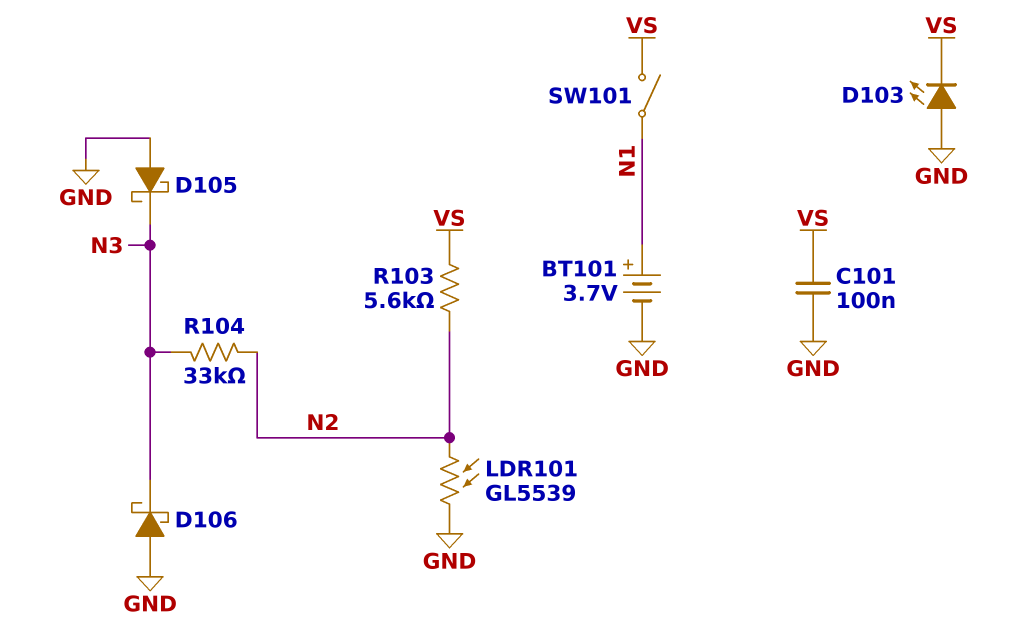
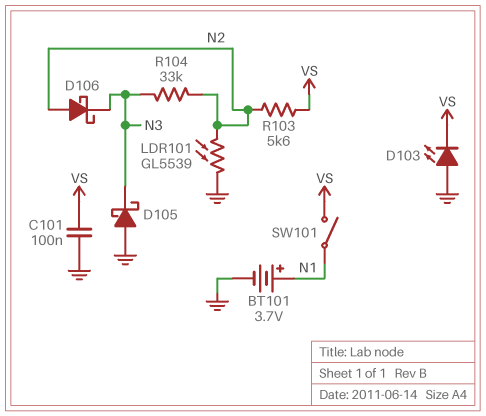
D106: schottky (A GND, K N3) -> schottky (A N2, K N3)

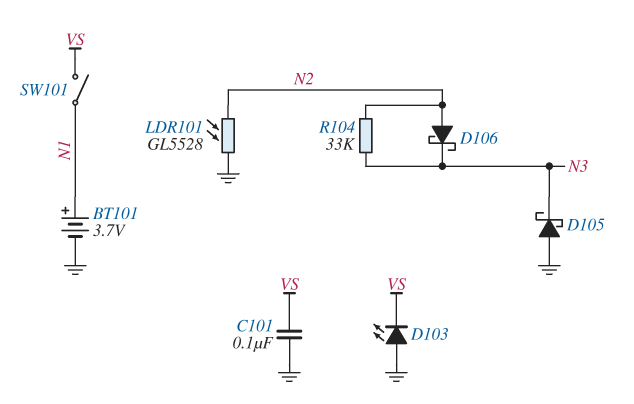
LDR101: GL5539 (GND, N2) -> GL5528 (GND, N2)
R103: 5.6k (N2, VS) -> none

